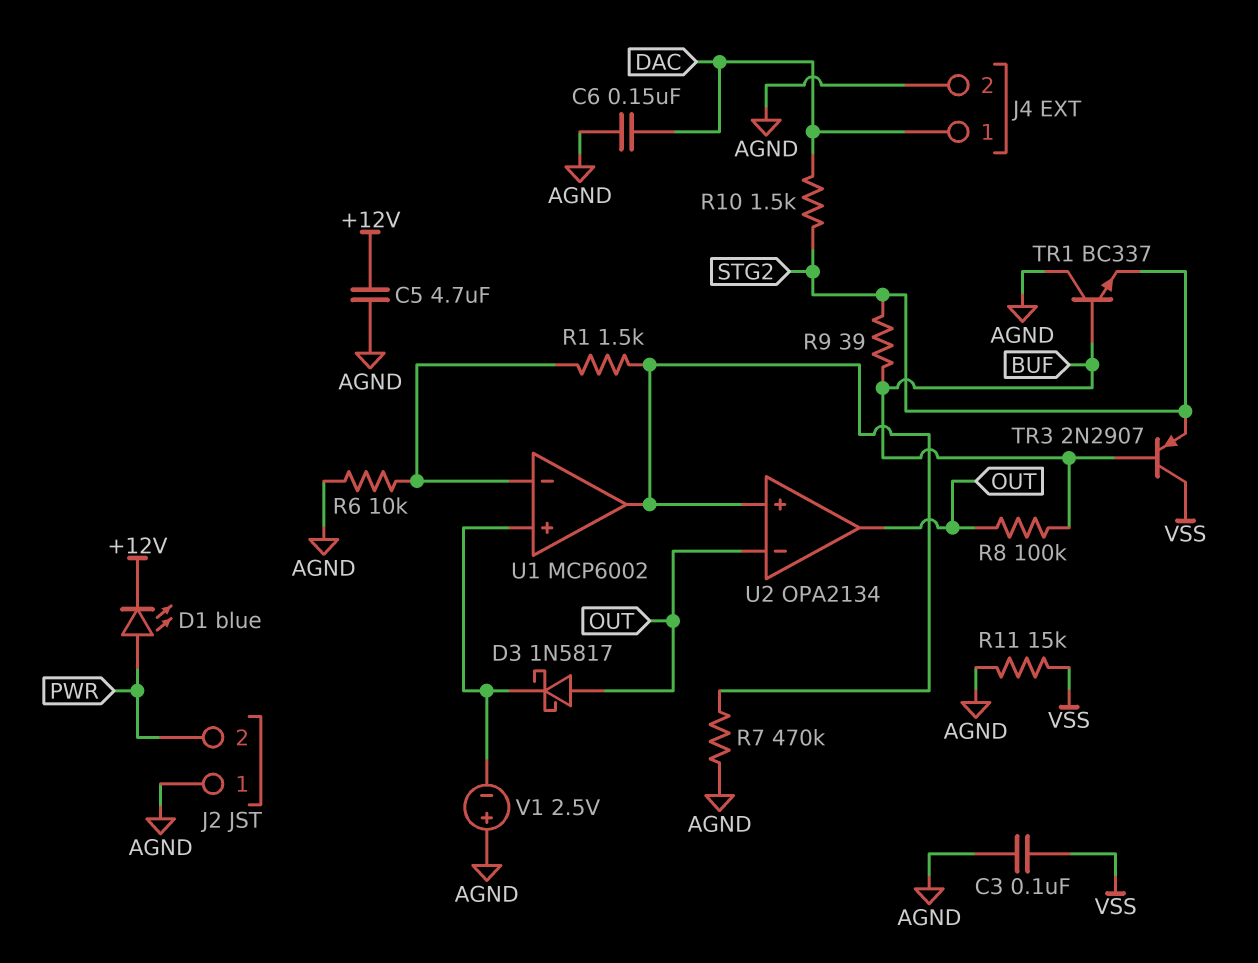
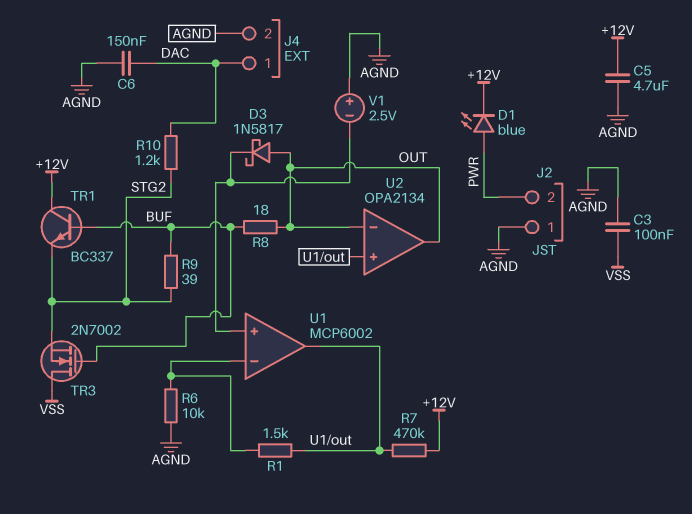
R7: 470k (AGND, U1/out) -> 470k (+12V, U1/out)
R8: 100k (BUF, OUT) -> 18 (BUF, OUT)
R10: 1.5k (DAC, STG2) -> 1.2k (DAC, STG2)
R11: 15k (AGND, VSS) -> none
TR1: NPN BC337 (B BUF, C AGND, E STG2) -> NPN BC337 (B BUF, C +12V, E STG2)
TR3: PNP 2N2907 (B BUF, C VSS, E STG2) -> NMOS 2N7002 (G BUF, D VSS, S STG2)

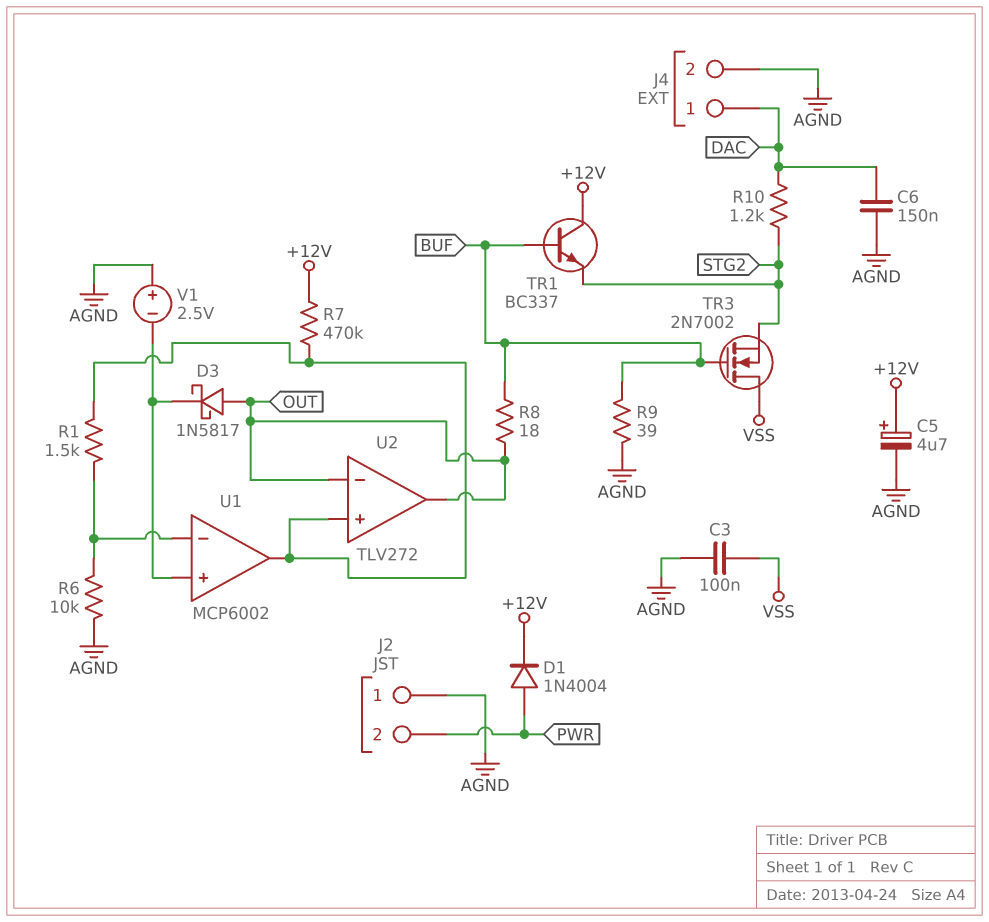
C5: 4.7uF (+12V, AGND) -> 4.7uF (plus +12V, minus AGND)
D1: LED blue (A PWR, K +12V) -> diode 1N4004 (A PWR, K +12V)
R9: 39 (BUF, STG2) -> 39 (AGND, BUF)
U2: OPA2134 -> TLV272

